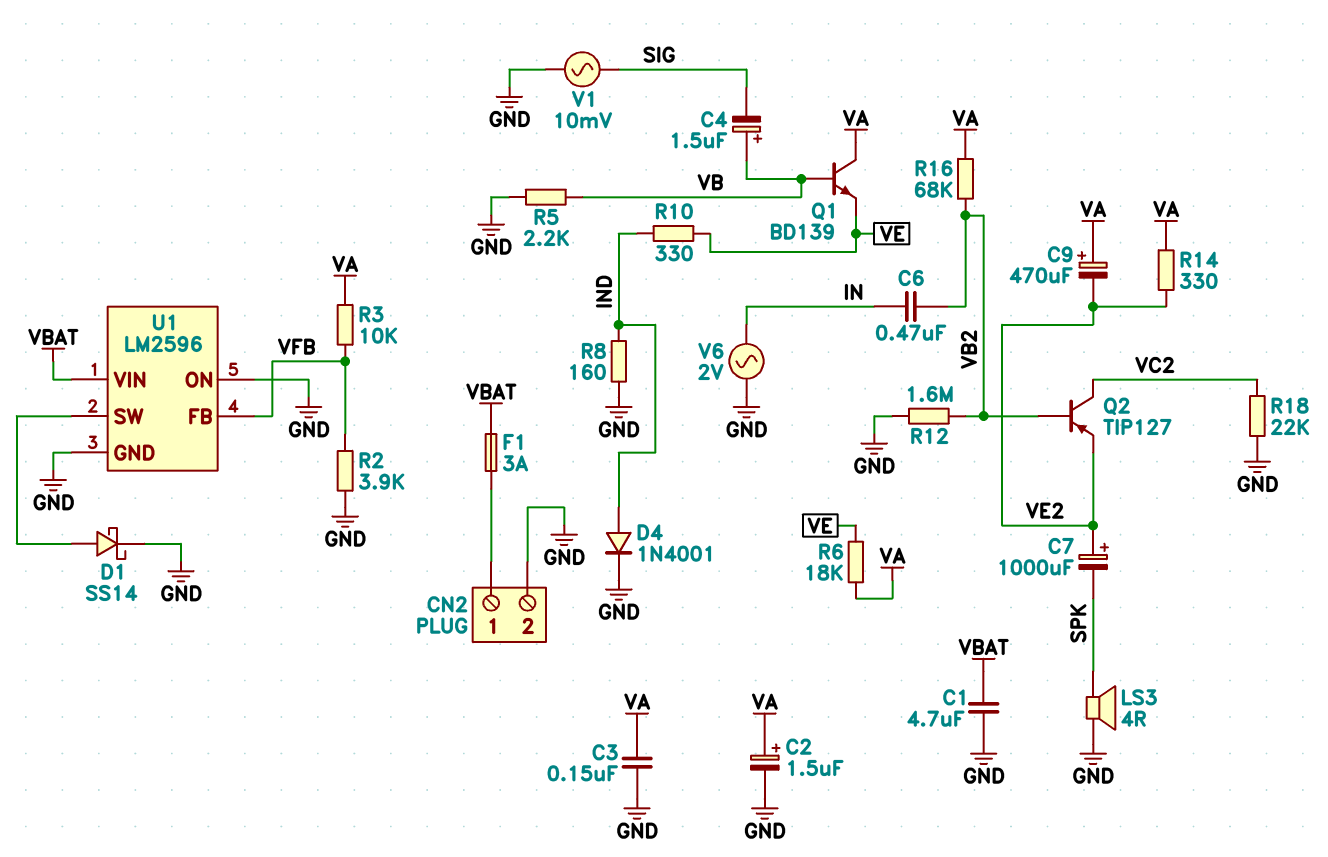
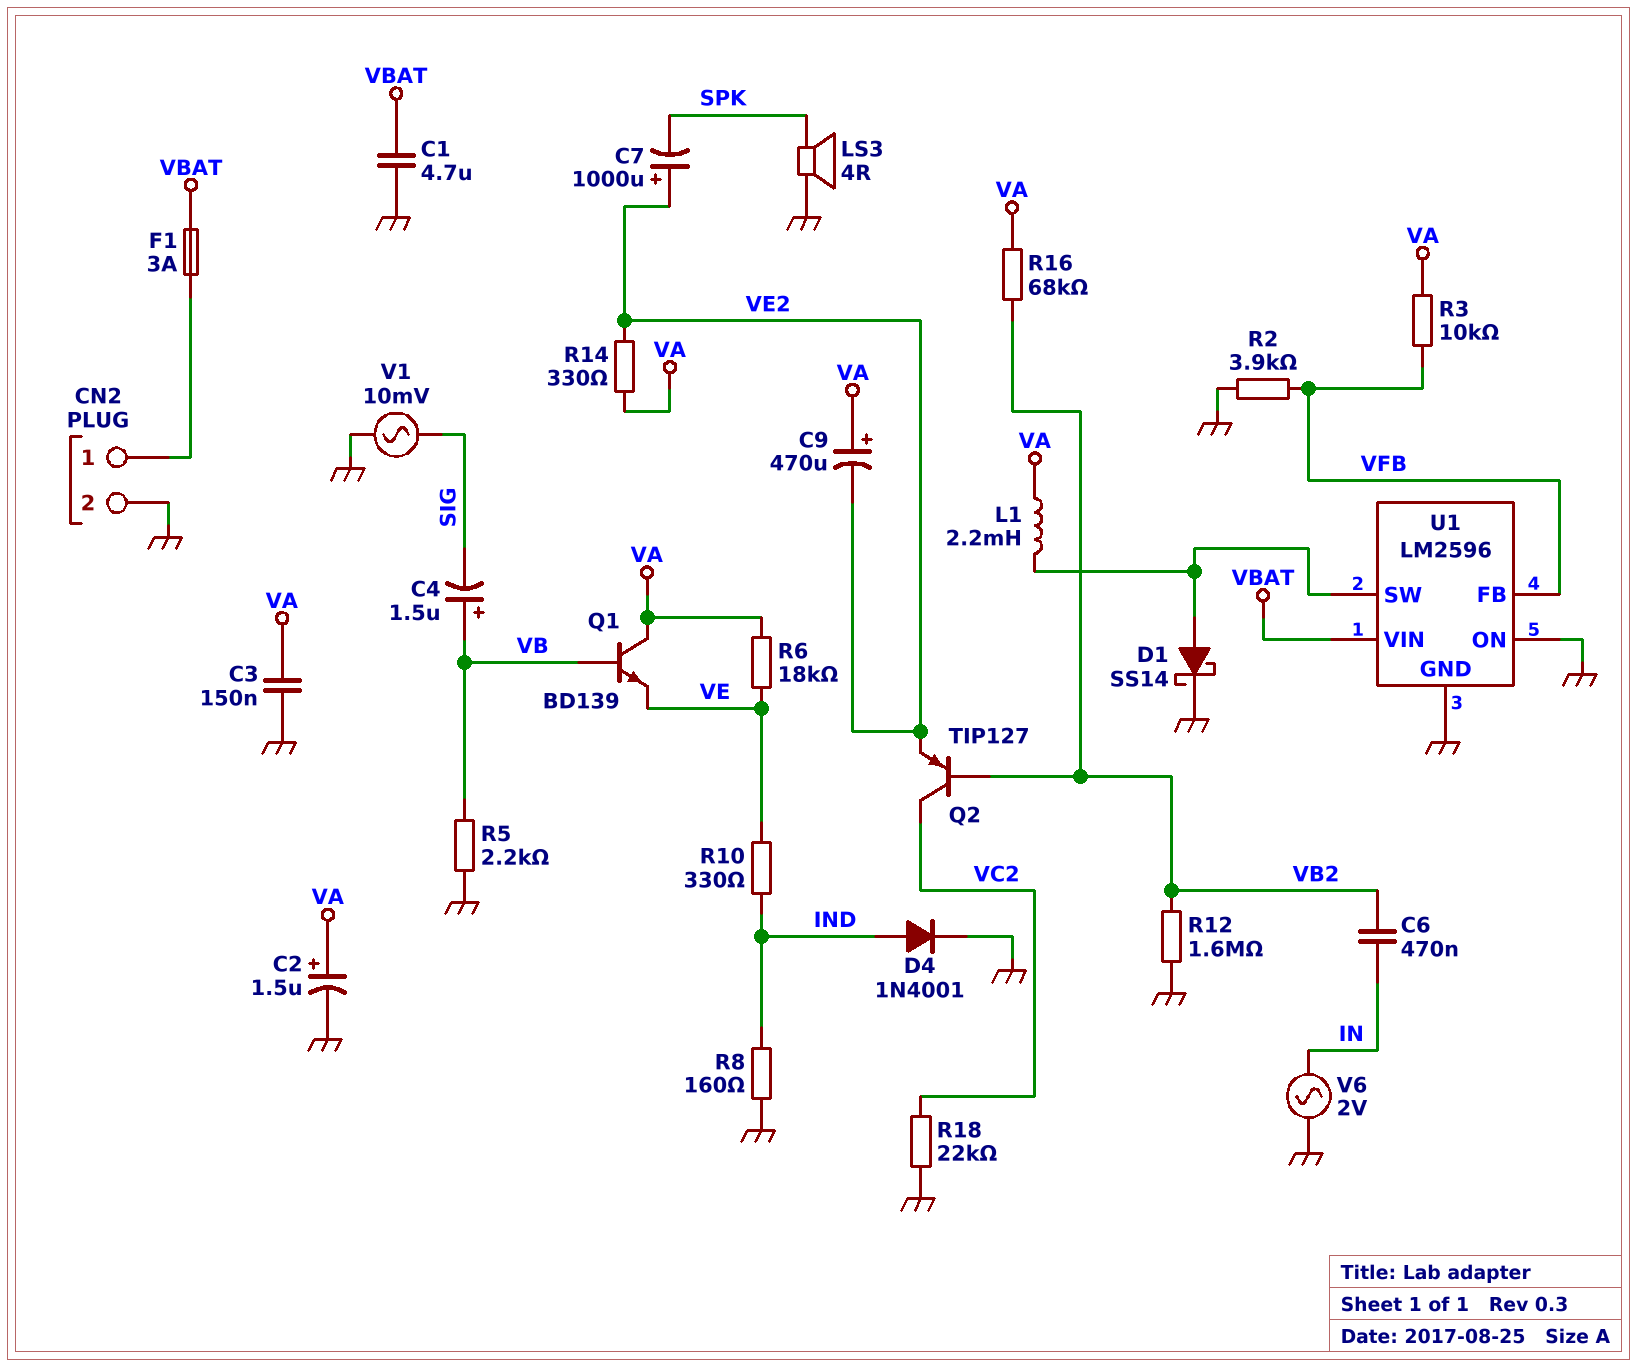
L1: none -> 2.2mH (U1/SW, VA)

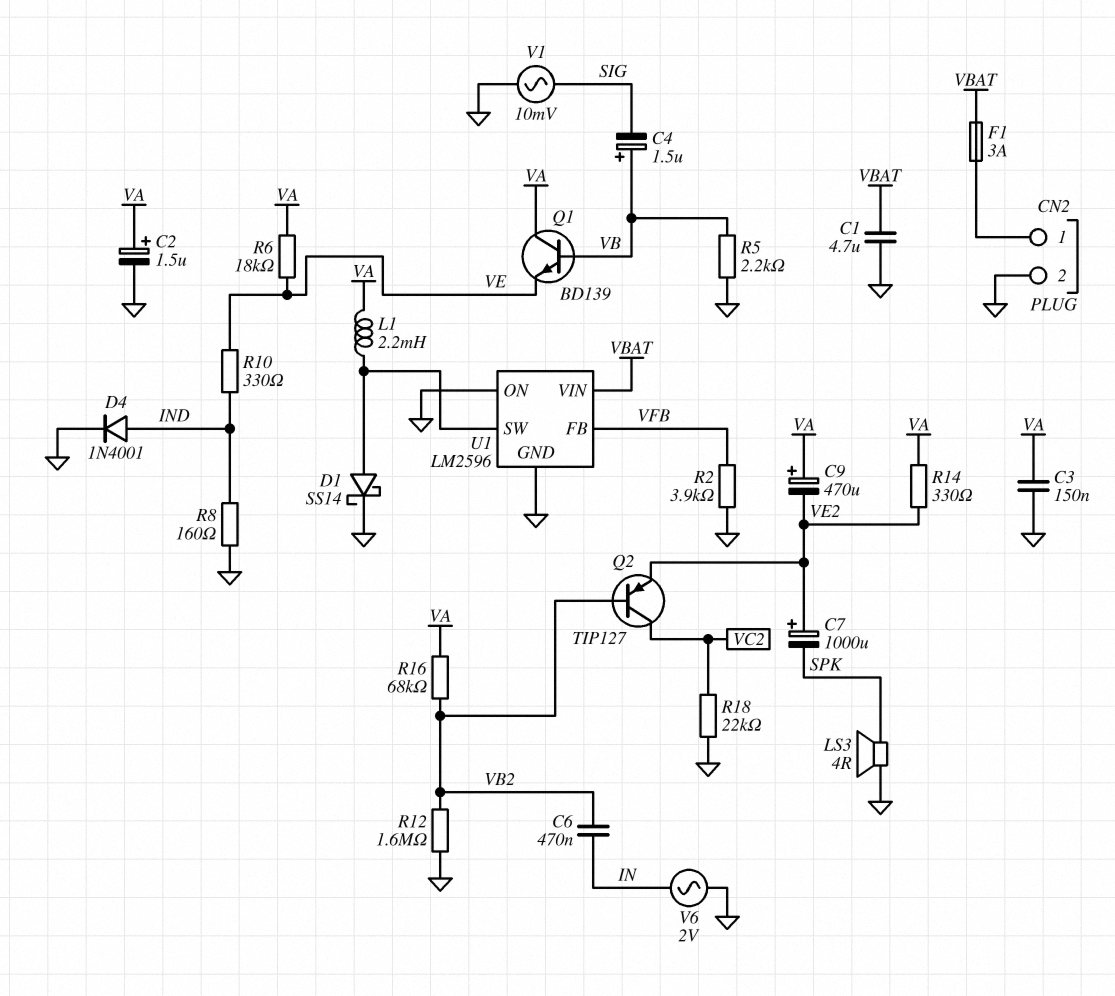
R3: 10k (VA, VFB) -> none

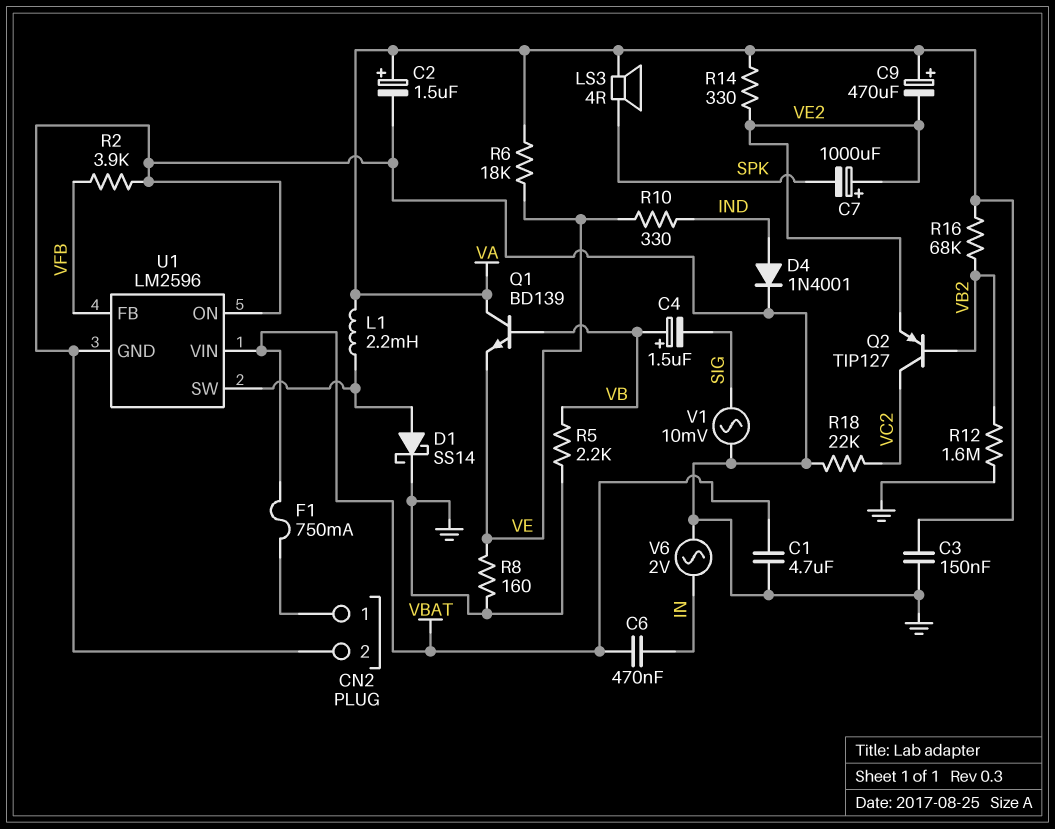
C6: 470nF (IN, VB2) -> 470nF (IN, VBAT)
F1: 3A (CN2/1, VBAT) -> 750mA (CN2/1, VBAT)
LS3: speaker 4R (GND, SPK) -> speaker 4R (SPK, VA)
R8: 160 (GND, IND) -> 160 (GND, VE)

